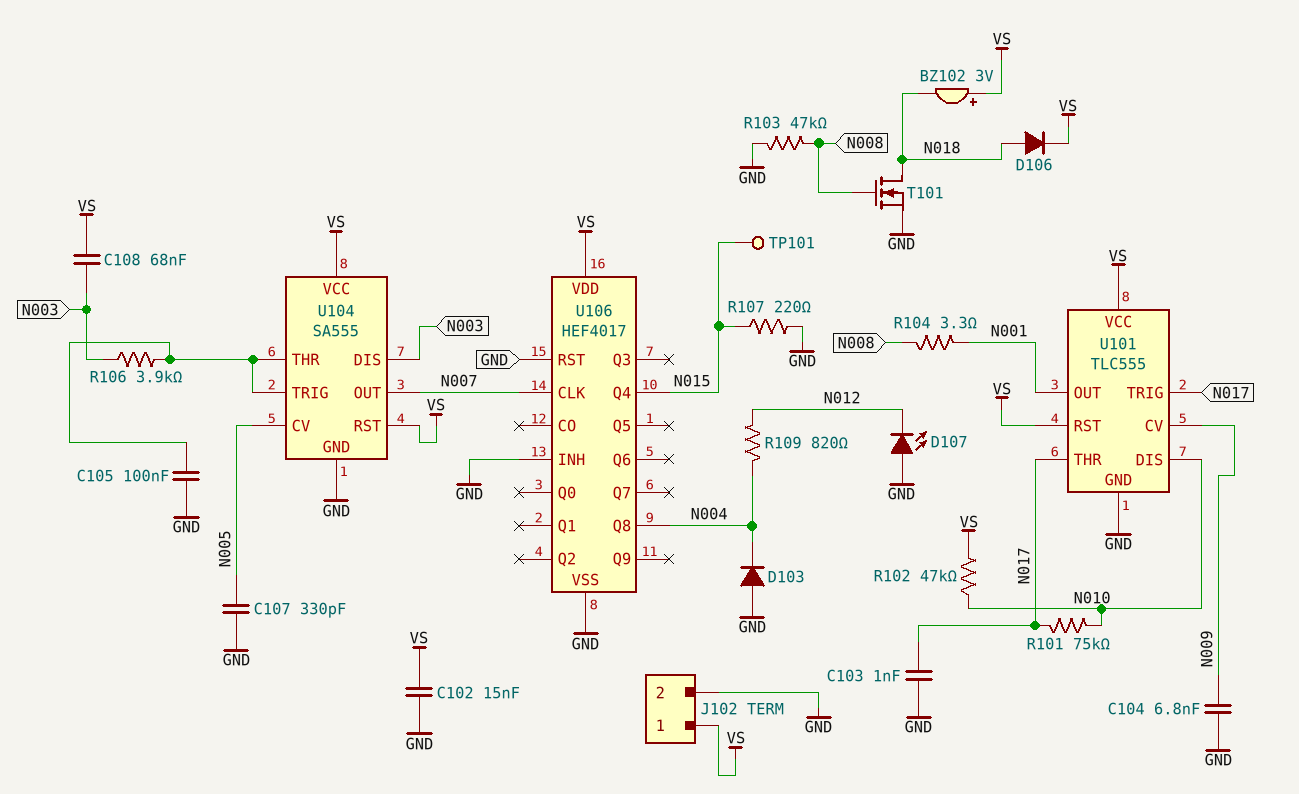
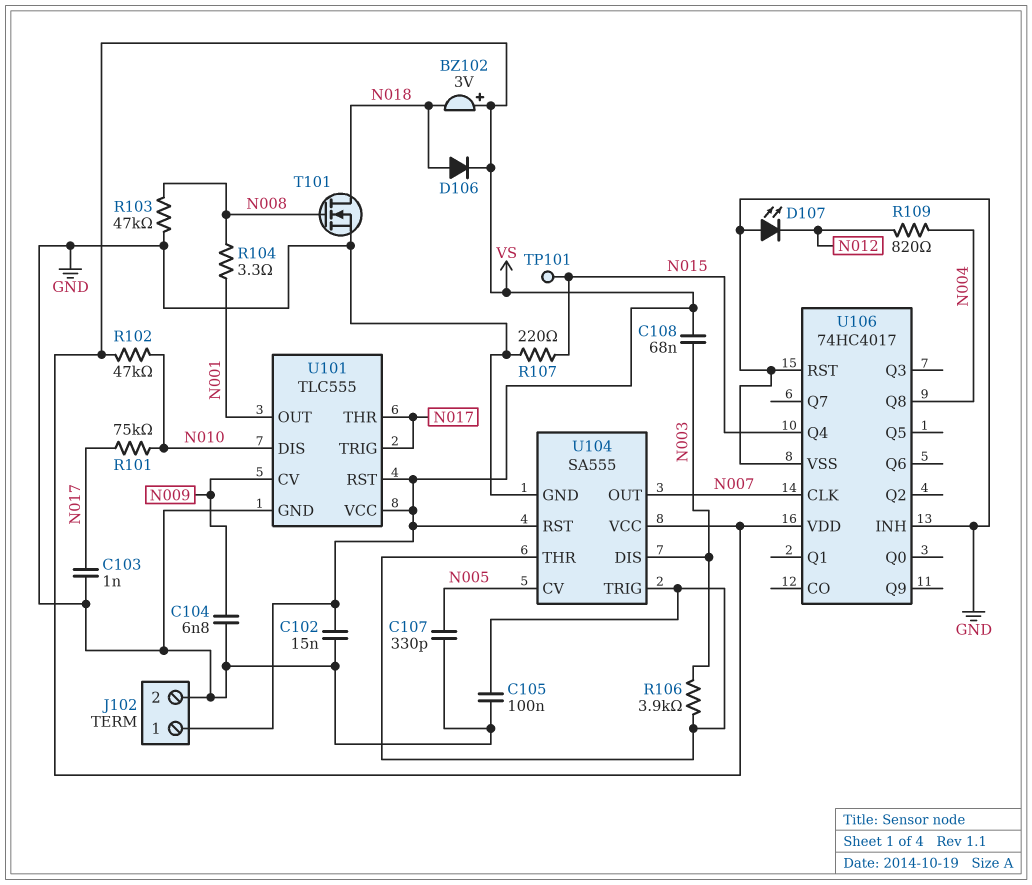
D103: diode (A GND, K N004) -> none
U106: HEF4017 -> 74HC4017

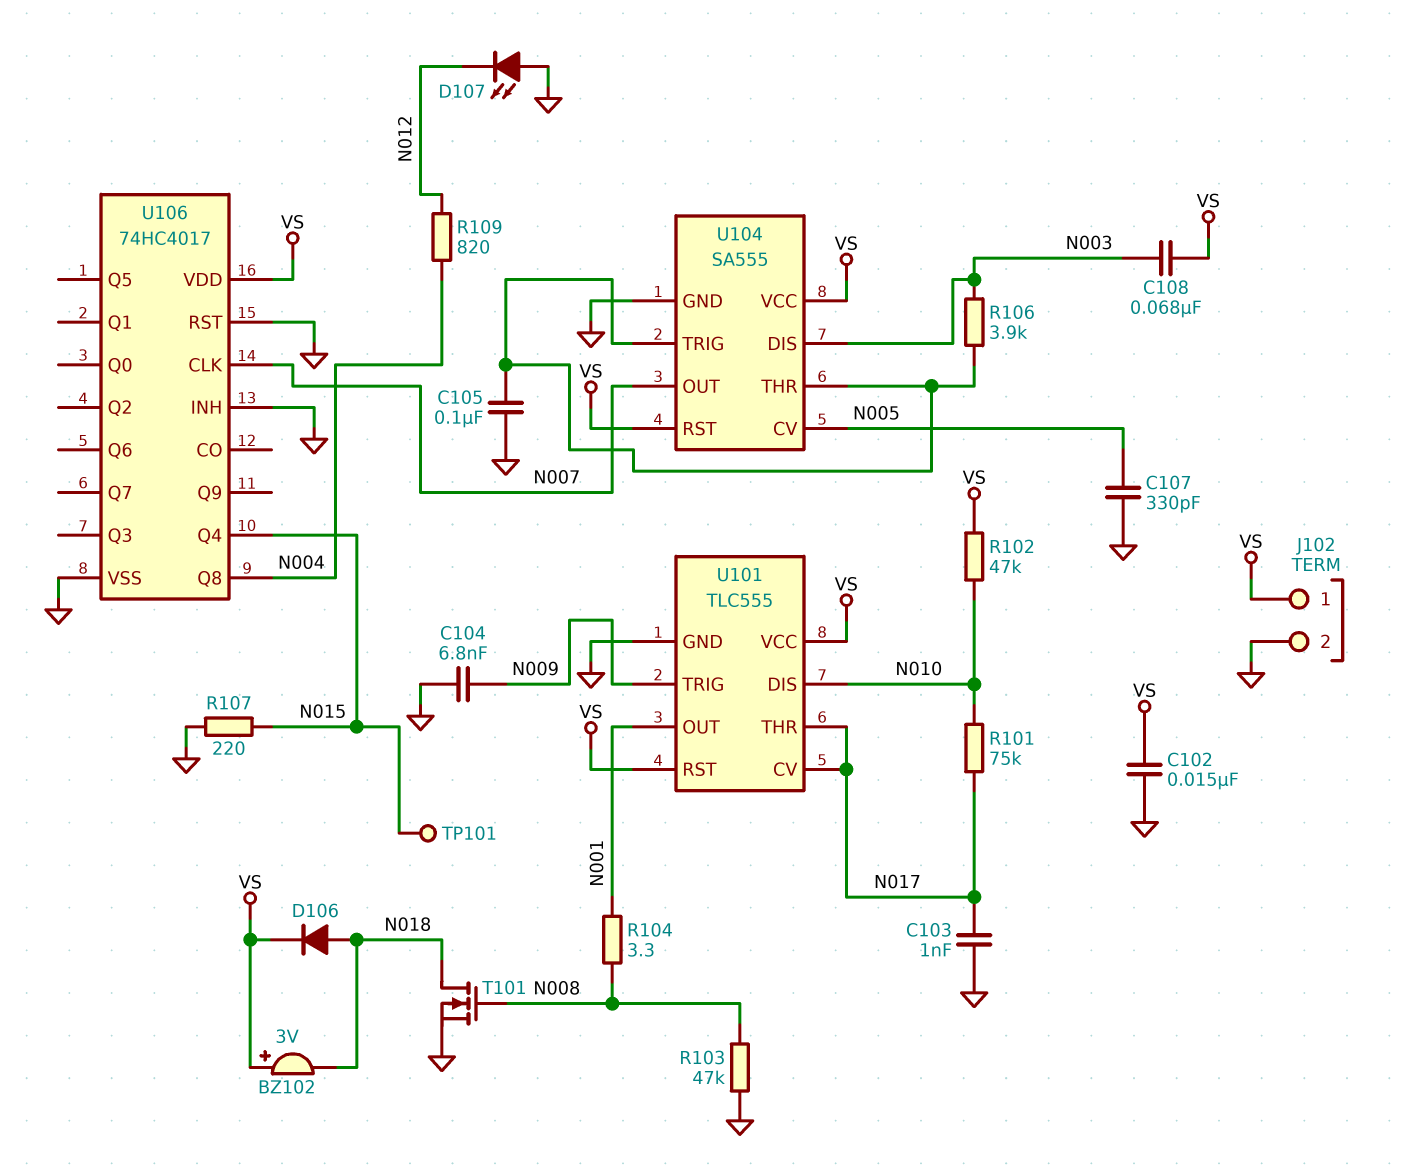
U101 pin CV: N009 -> N017
U101 pin TRIG: N017 -> N009

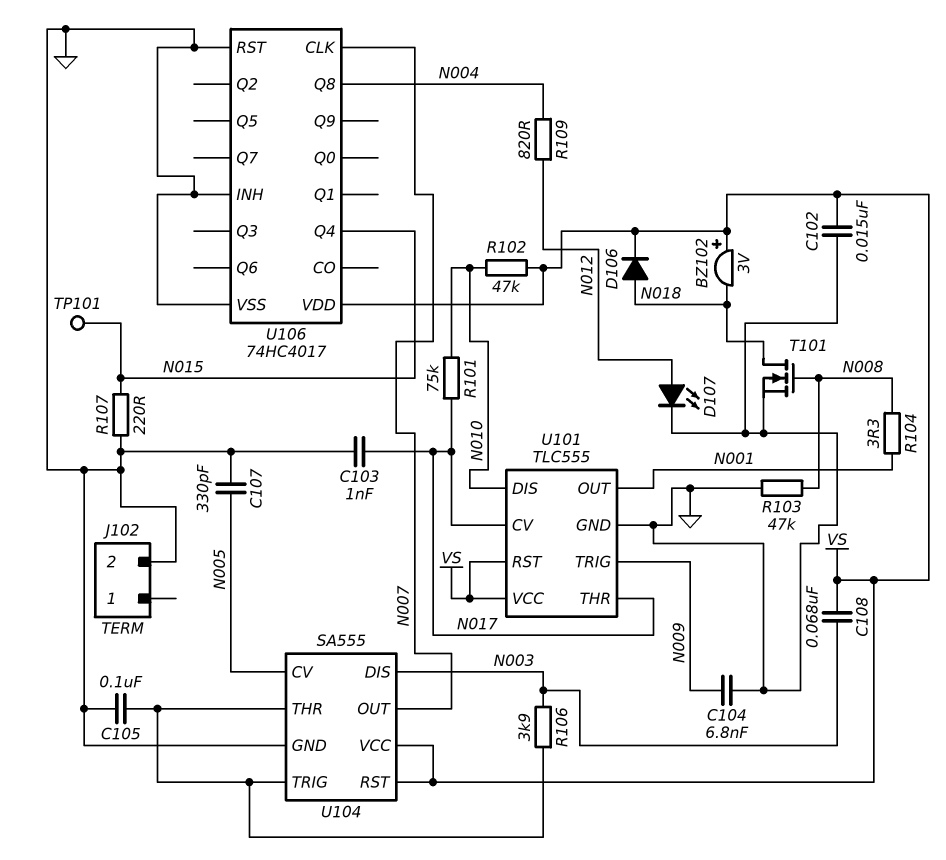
D107: LED (A GND, K N012) -> LED (A N012, K GND)
J102 pin 1: VS -> none

